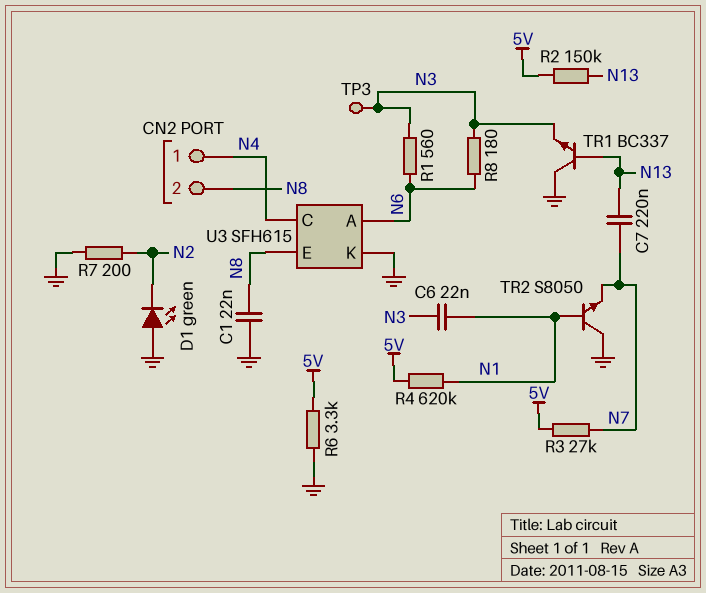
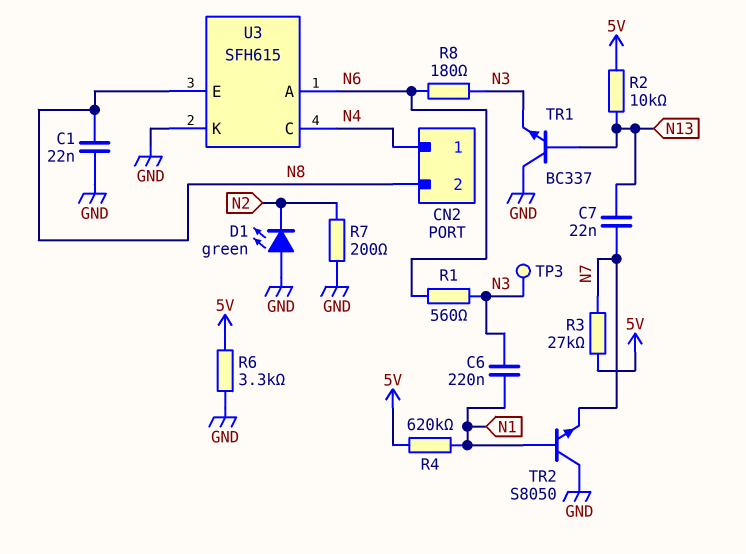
C6: 22nF (N1, N3) -> 220nF (N1, N3)
C7: 220nF (N7, N13) -> 22nF (N7, N13)
R2: 150k (5V, N13) -> 10k (5V, N13)

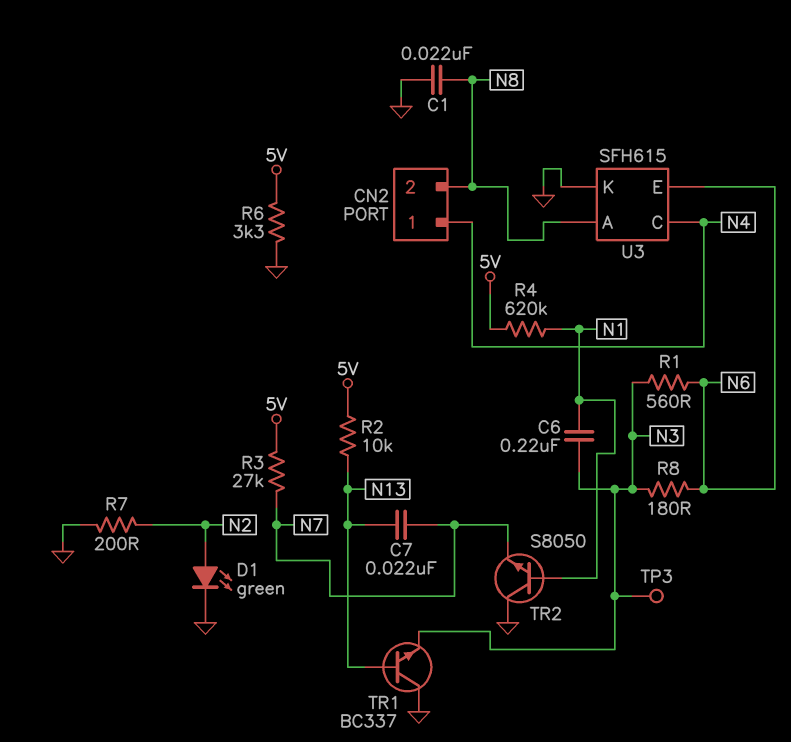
D1: LED green (A GND, K N2) -> LED green (A N2, K GND)
U3 pin A: N6 -> N8
U3 pin E: N8 -> N6

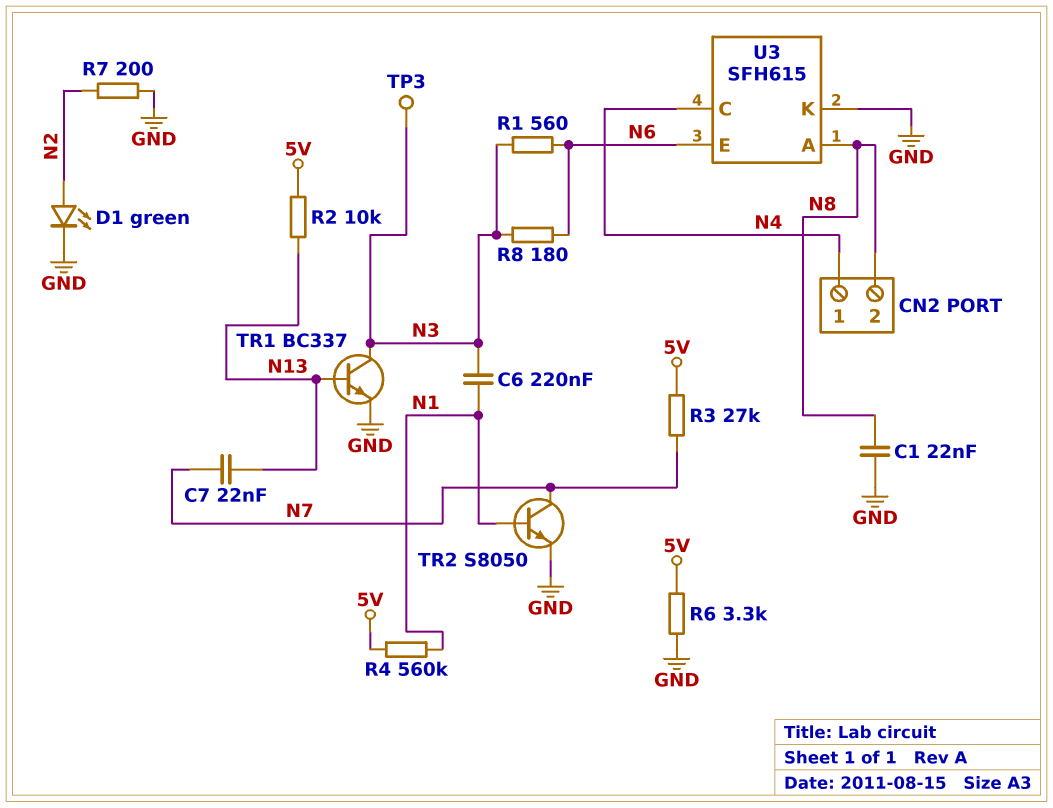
R4: 620k (5V, N1) -> 560k (5V, N1)
TR1: NPN BC337 (B N13, C GND, E N3) -> NPN BC337 (B N13, C N3, E GND)
TR2: NPN S8050 (B N1, C GND, E N7) -> NPN S8050 (B N1, C N7, E GND)

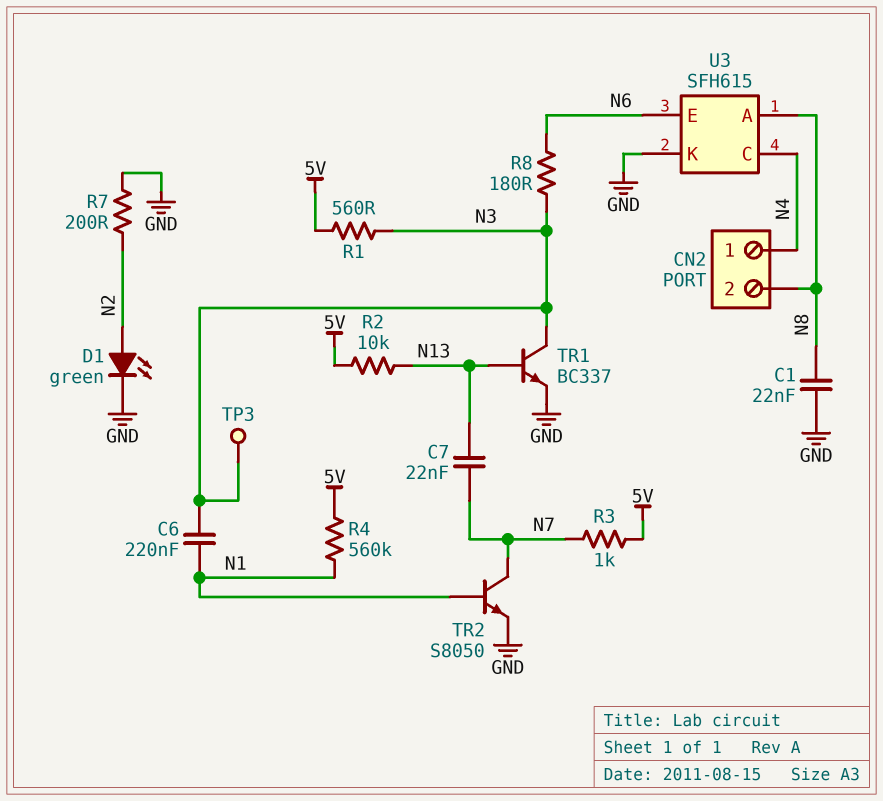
R1: 560 (N3, N6) -> 560 (5V, N3)
R3: 27k (5V, N7) -> 1k (5V, N7)
R6: 3.3k (5V, GND) -> none

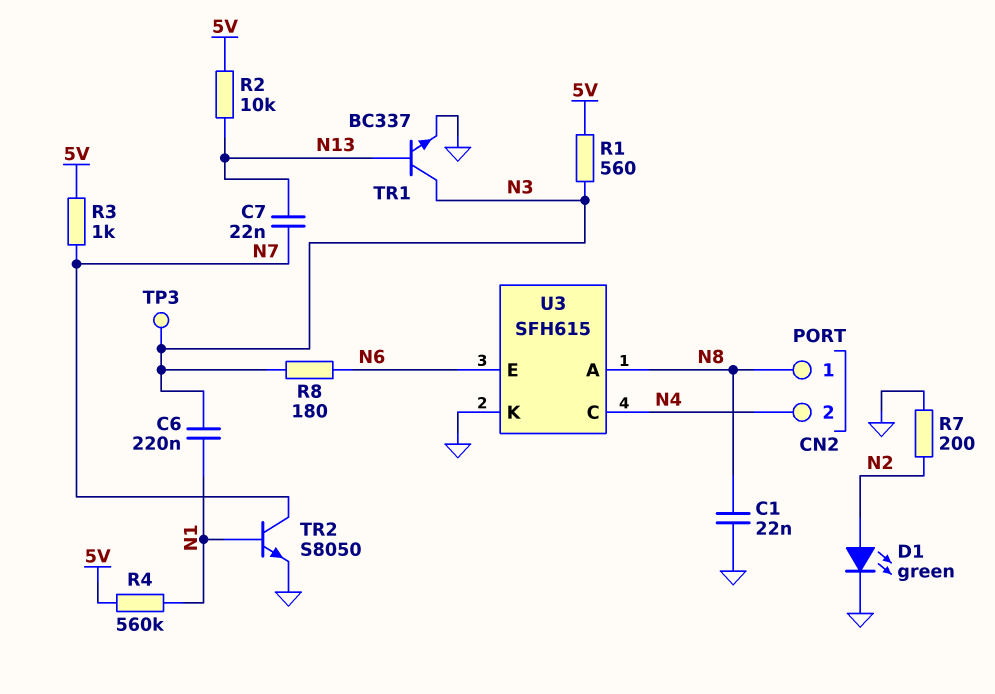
CN2 pin 1: N4 -> N8
CN2 pin 2: N8 -> N4

